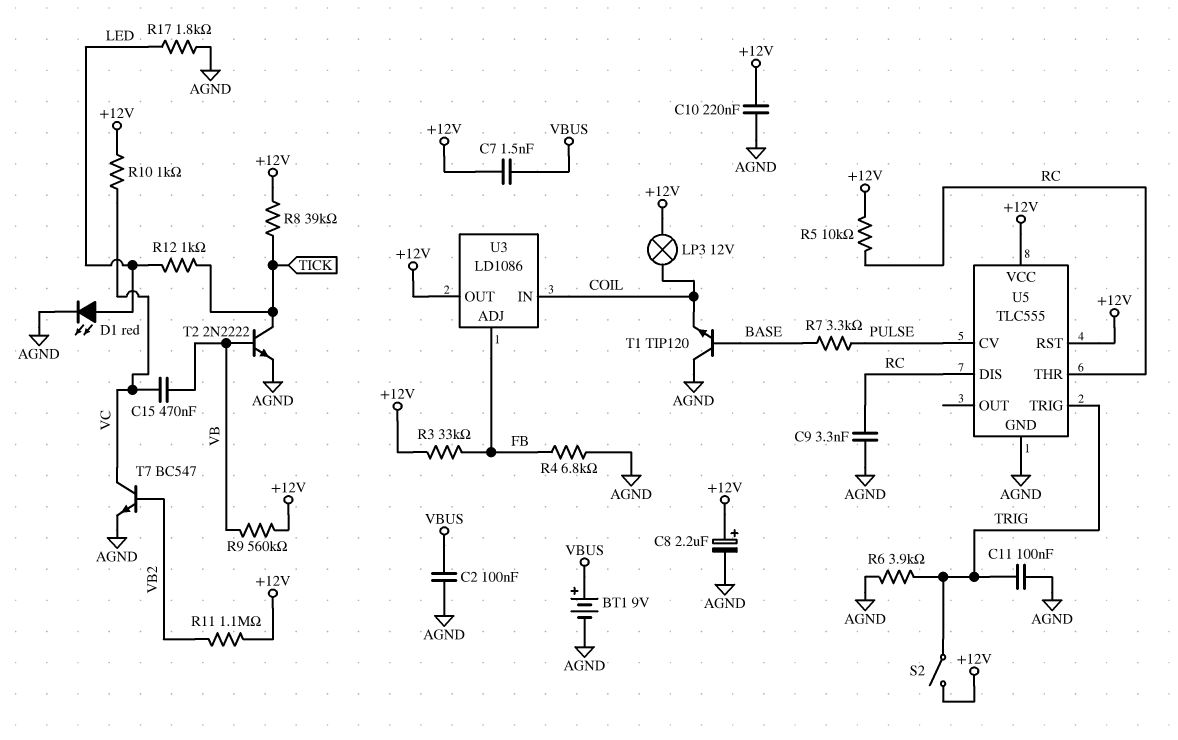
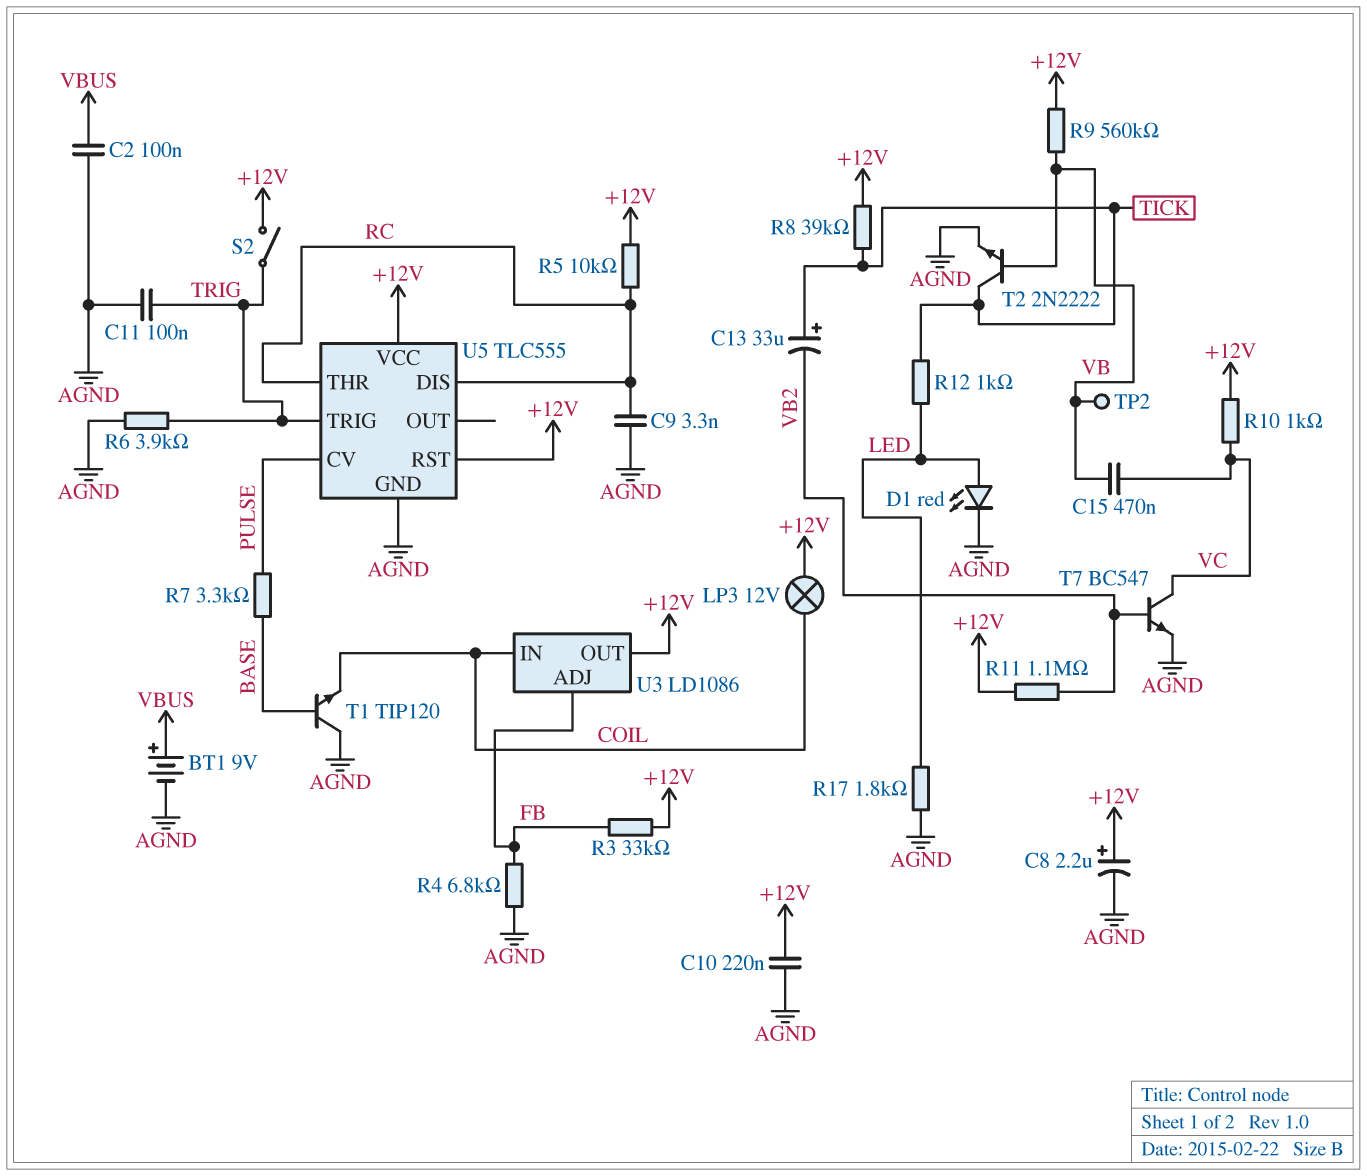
C7: 1.5nF (+12V, VBUS) -> none
C13: none -> 33uF (plus TICK, minus VB2)
TP2: none -> test point (VB)

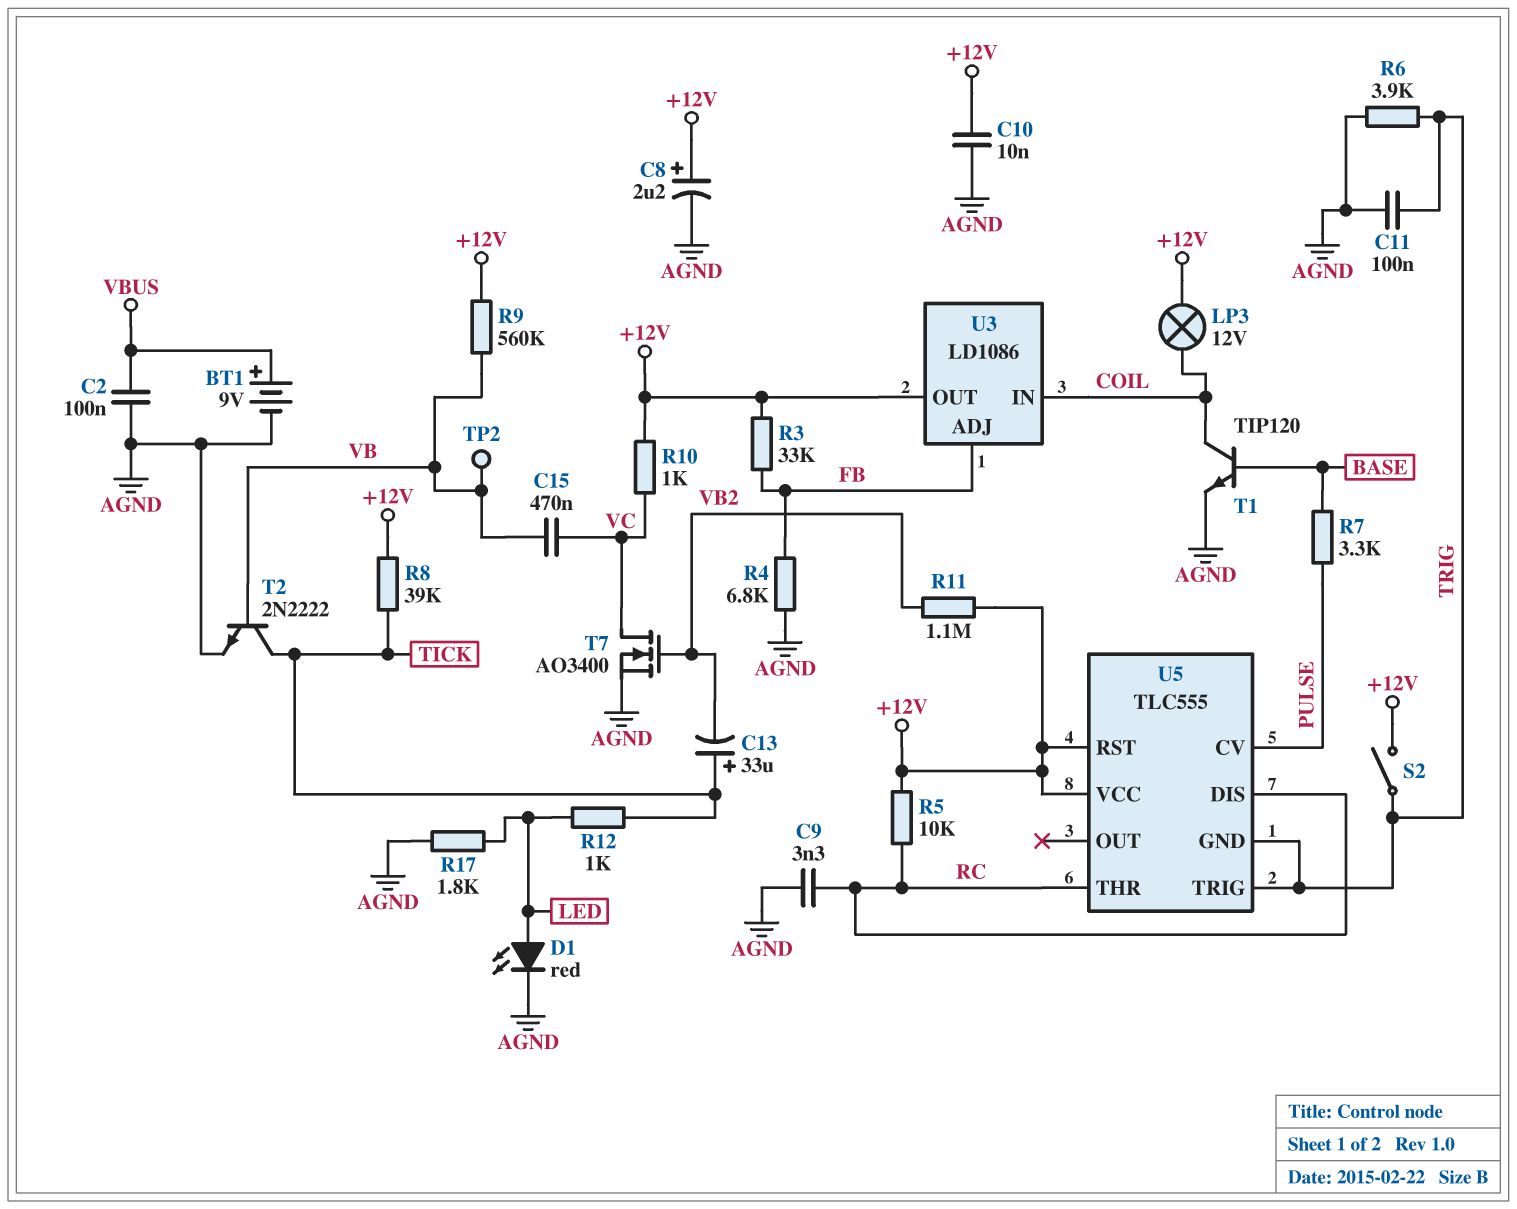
C10: 220nF (+12V, AGND) -> 10nF (+12V, AGND)
T1: NPN TIP120 (B BASE, C AGND, E COIL) -> NPN TIP120 (B BASE, C COIL, E AGND)
T7: NPN BC547 (B VB2, C VC, E AGND) -> NMOS AO3400 (G VB2, D VC, S AGND)
U5 pin GND: AGND -> TRIG

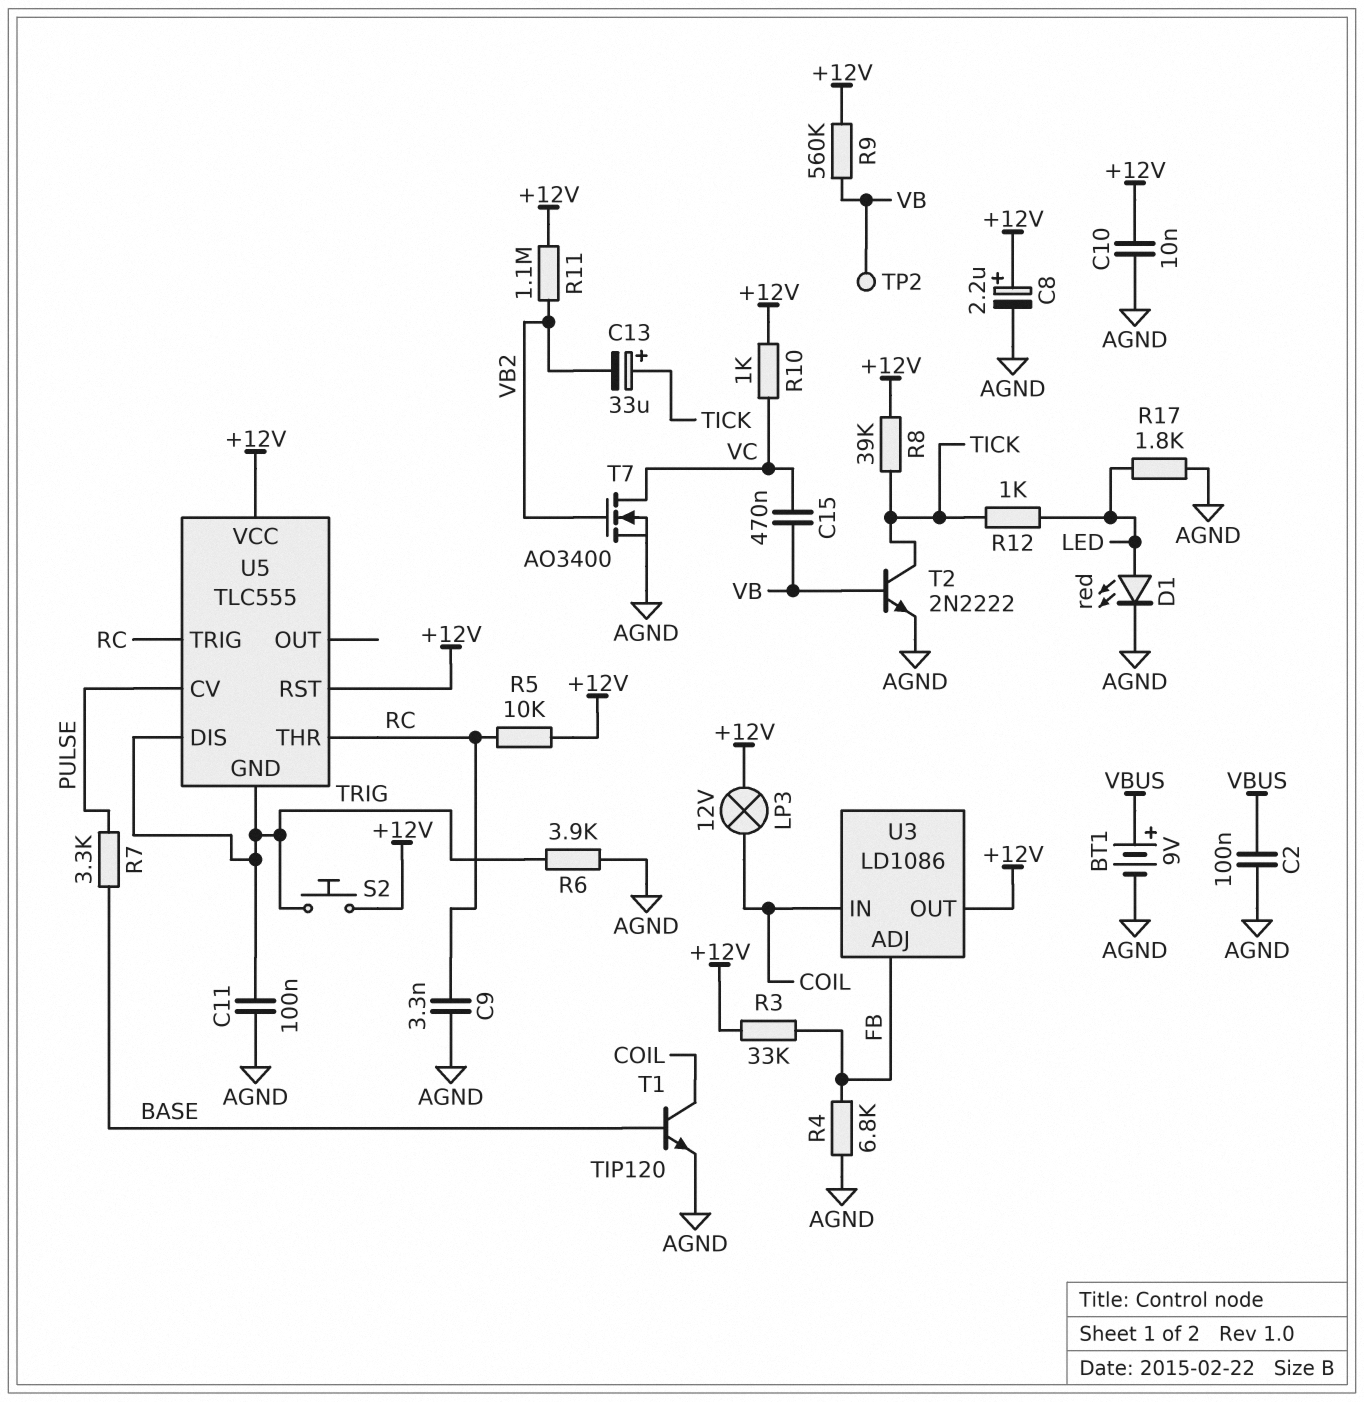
S2: switch (+12V, TRIG) -> button (+12V, TRIG)
U5 pin DIS: RC -> TRIG
U5 pin TRIG: TRIG -> RC

